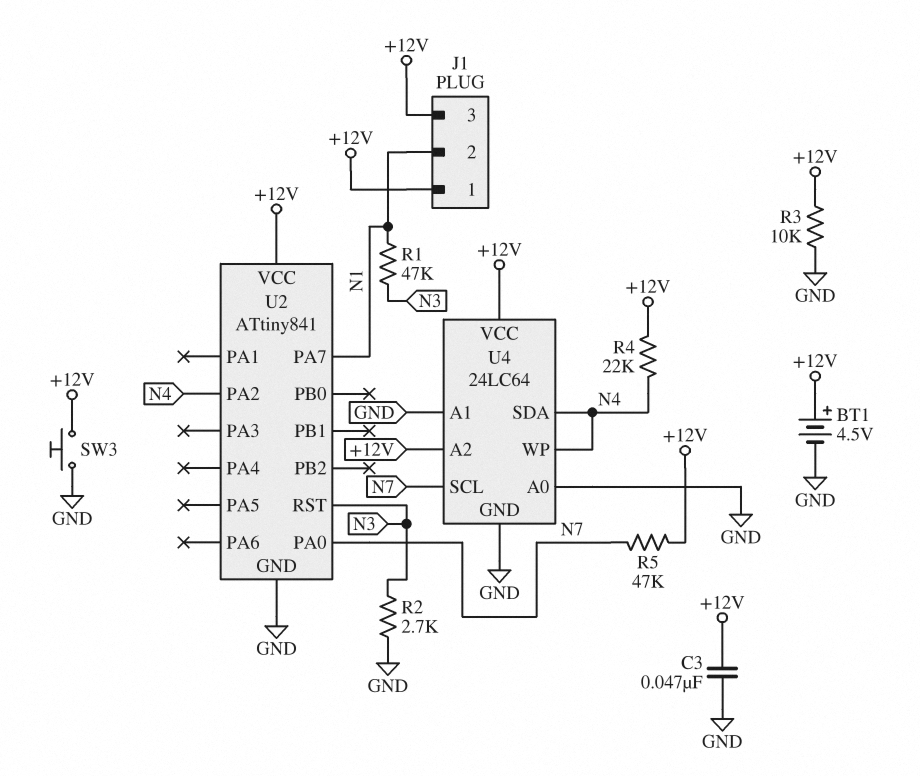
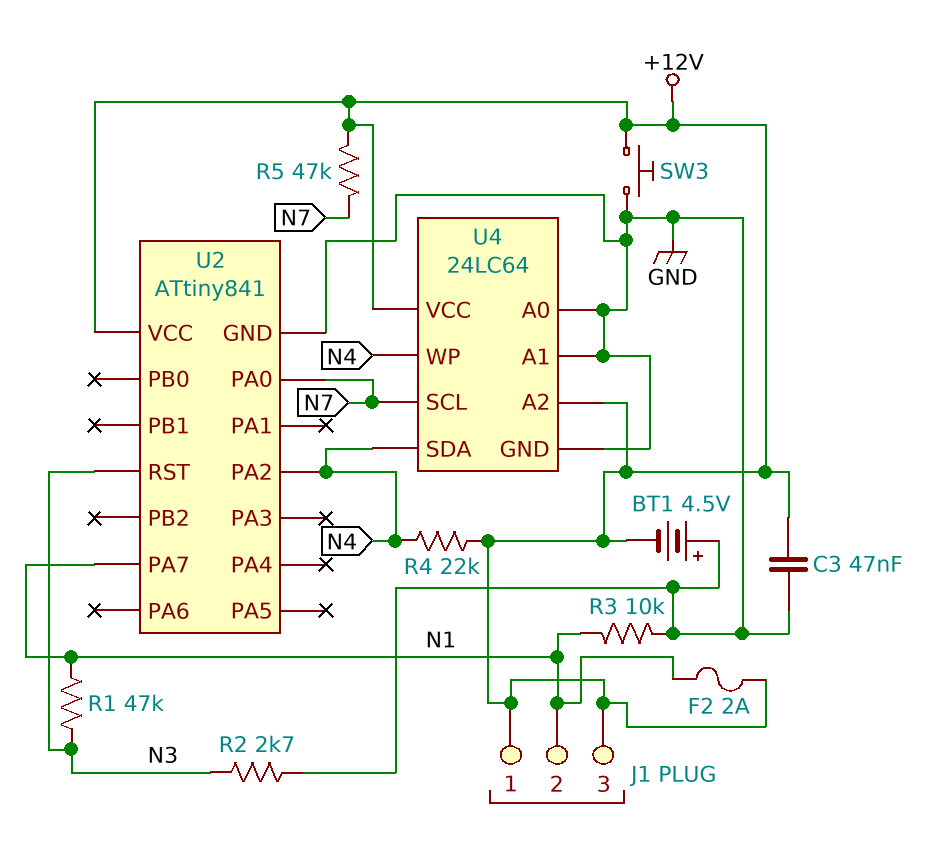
BT1: 4.5V (plus +12V, minus GND) -> 4.5V (plus GND, minus +12V)
F2: none -> 2A (+12V, N1)
R3: 10k (+12V, GND) -> 10k (GND, N1)

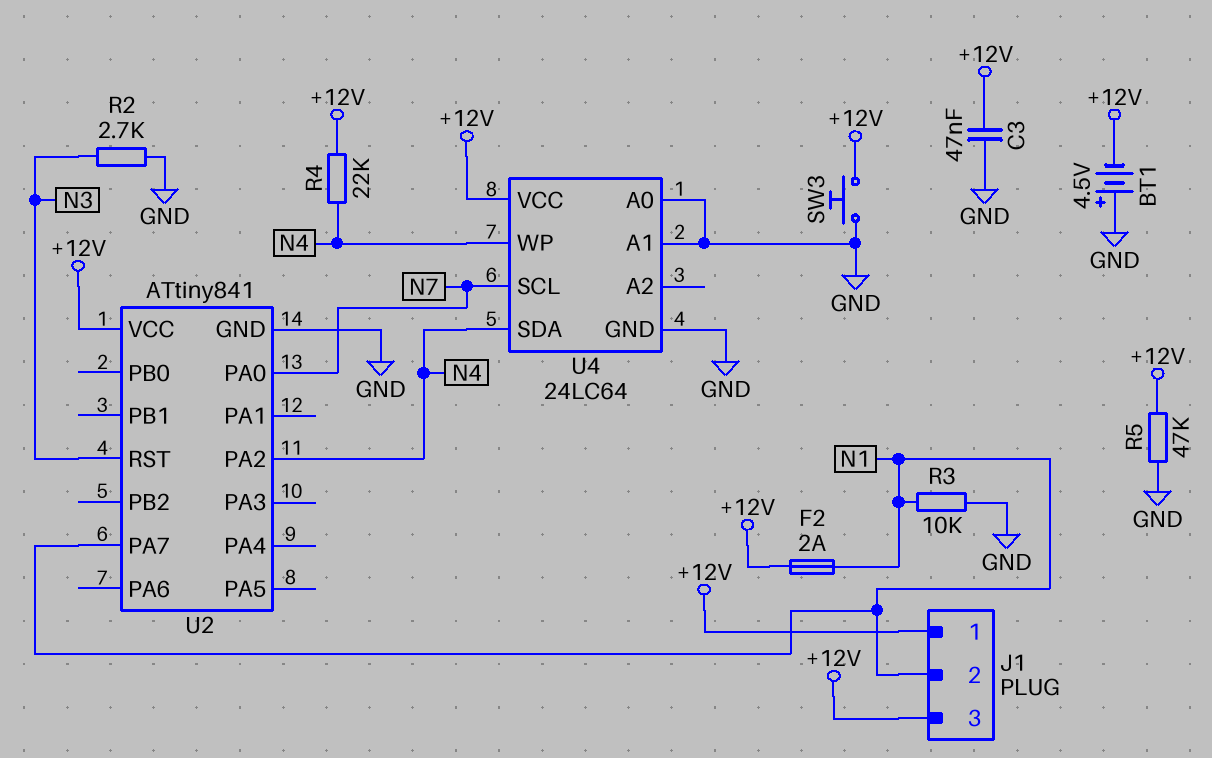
R1: 47k (N1, N3) -> none
R5: 47k (+12V, N7) -> 47k (+12V, GND)
U4 pin A2: +12V -> none

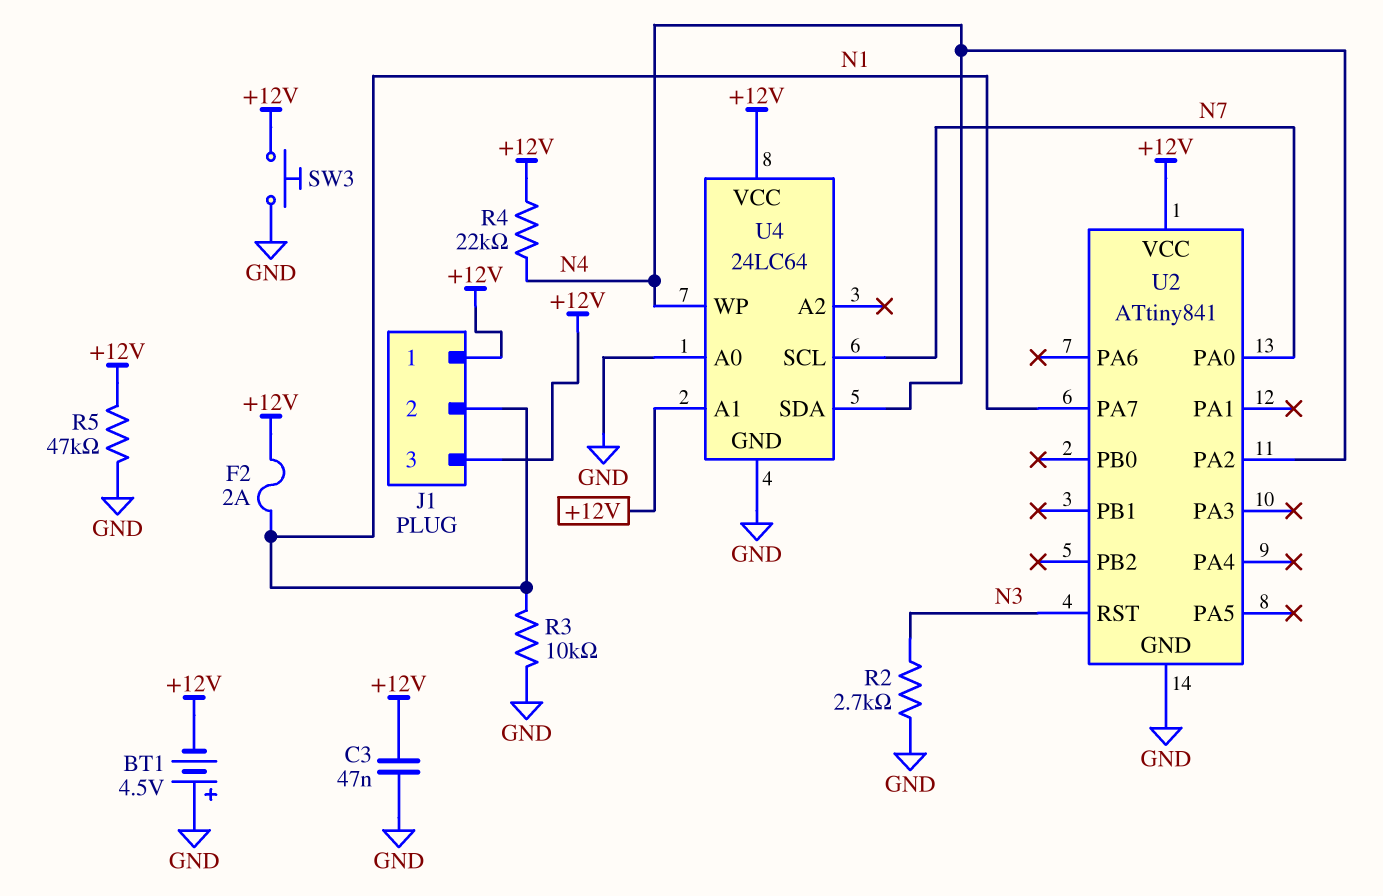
U4 pin A1: GND -> +12V

